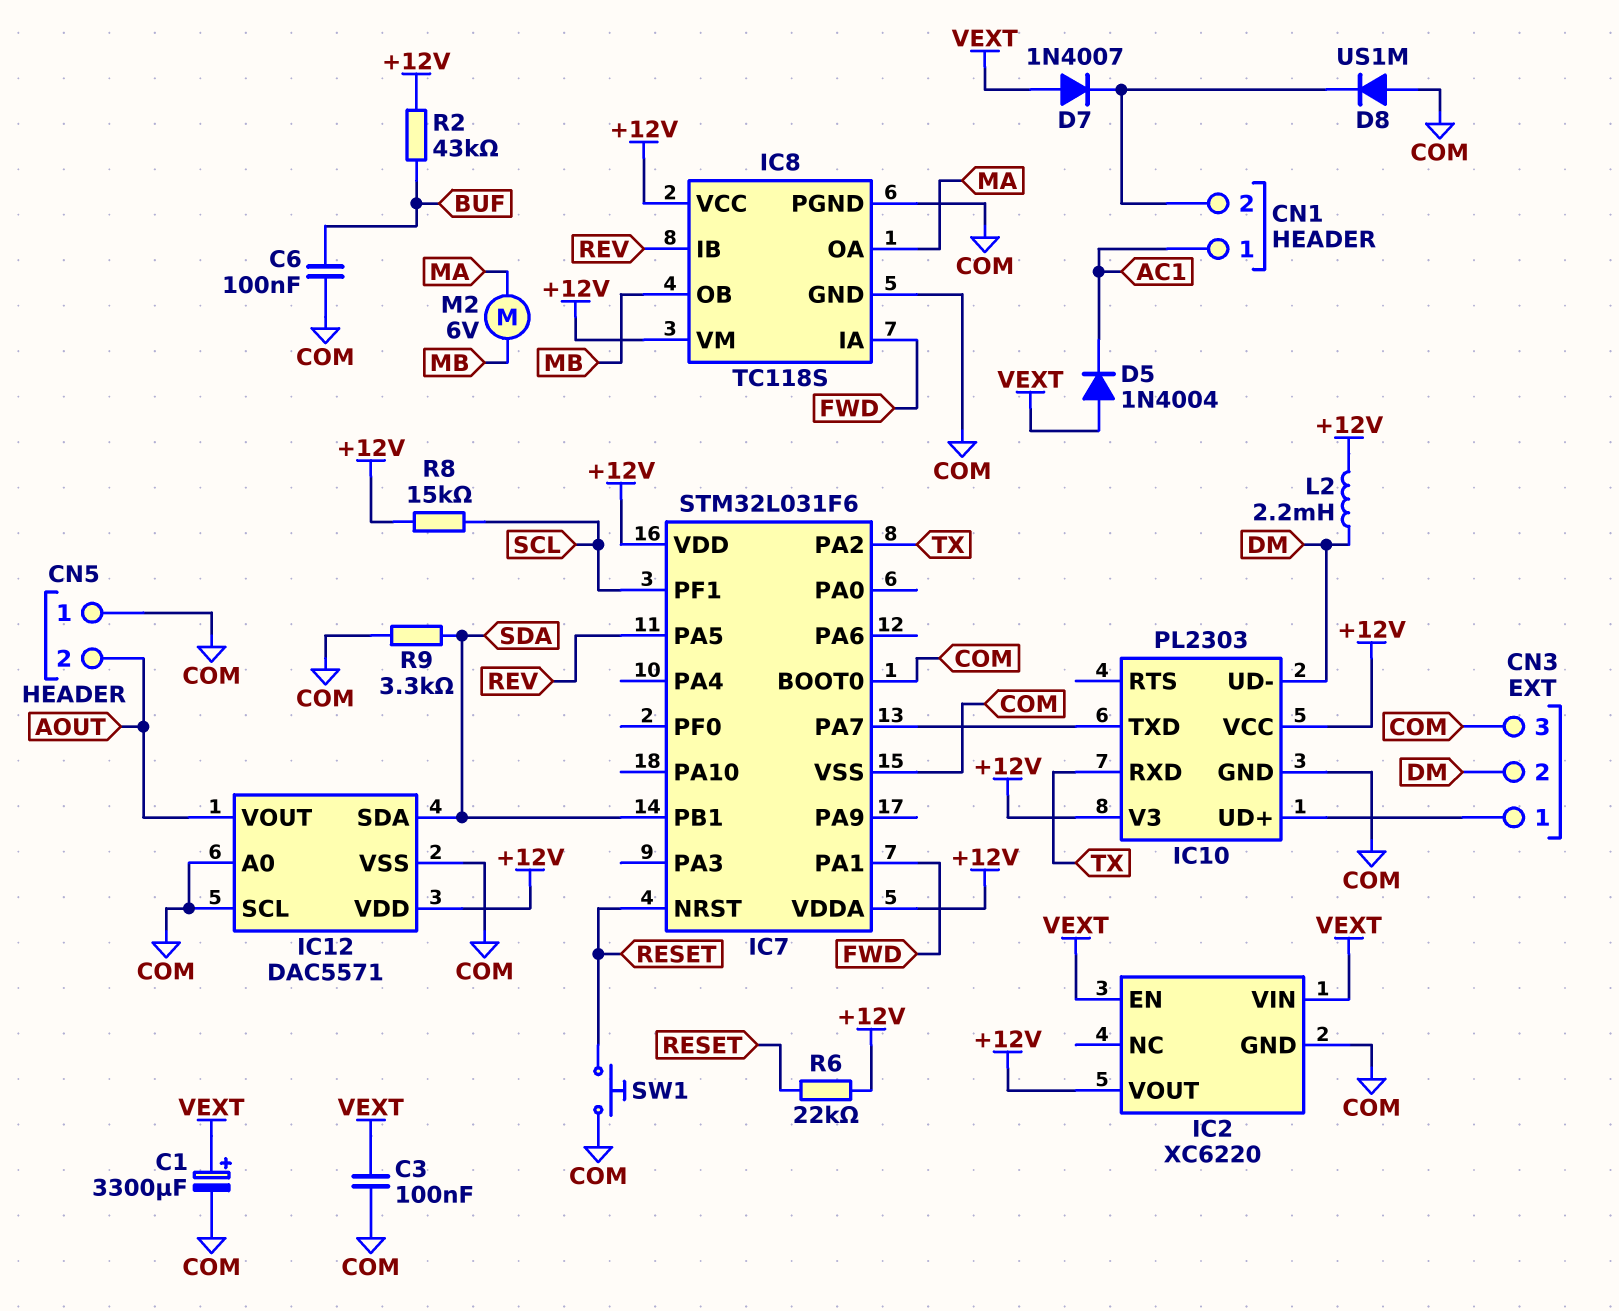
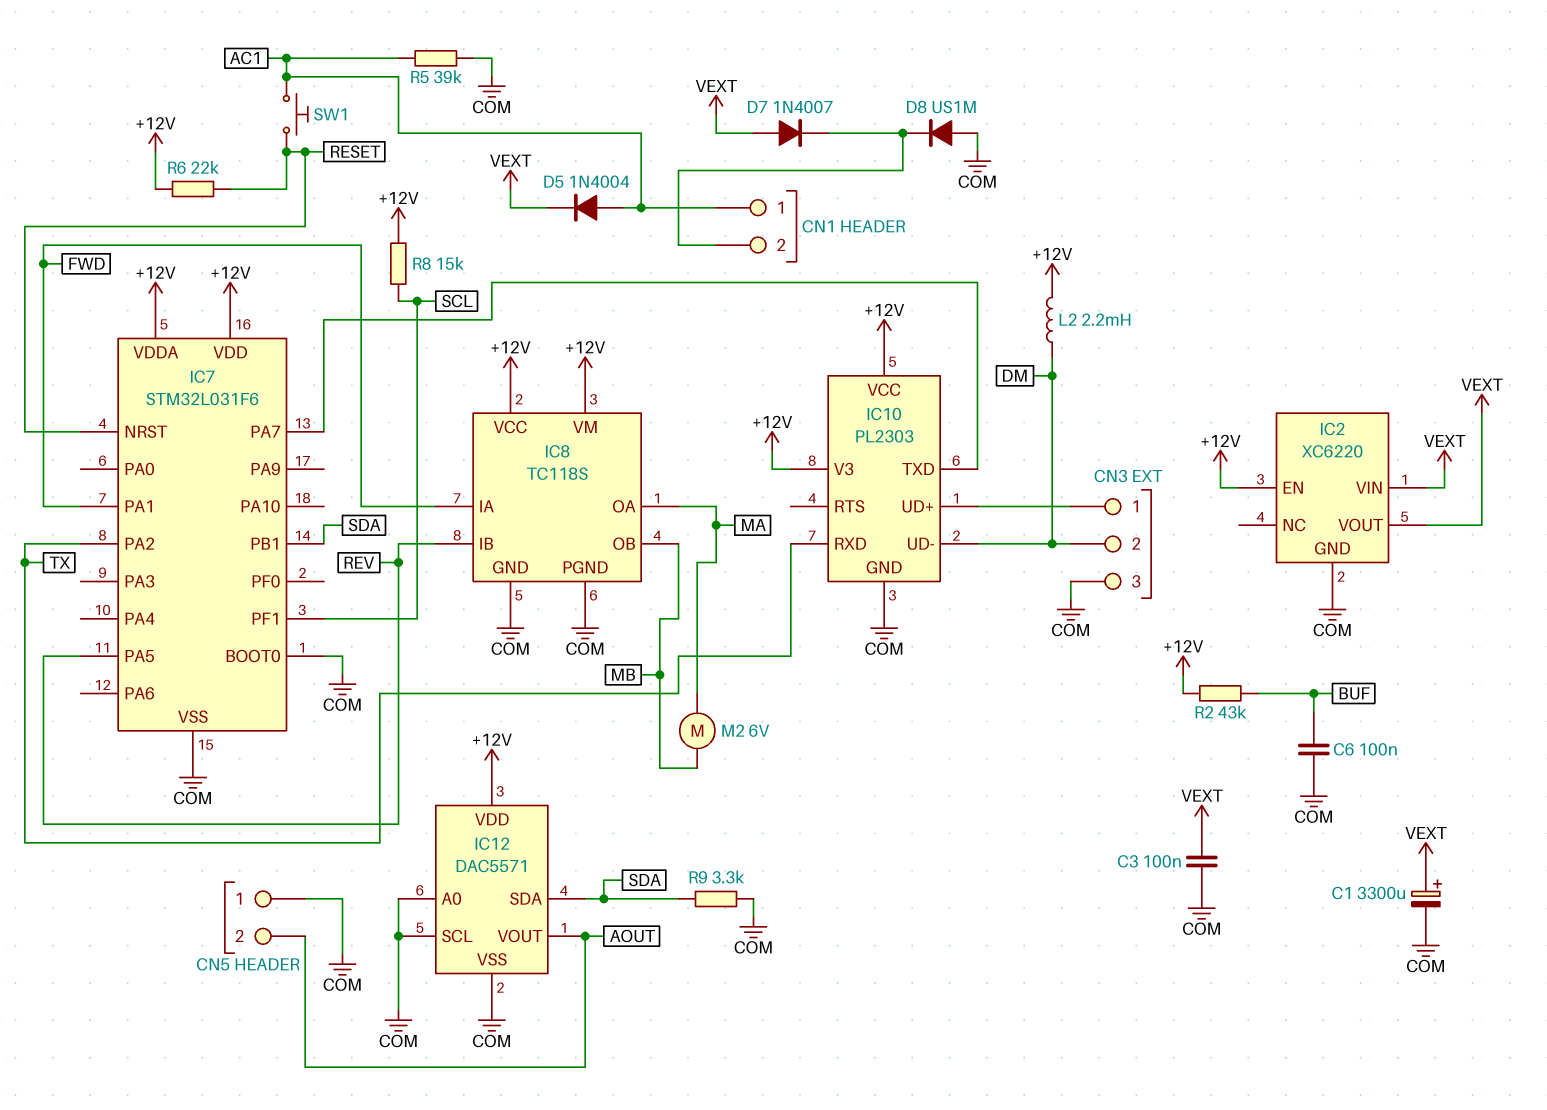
D5: diode 1N4004 (A VEXT, K AC1) -> diode 1N4004 (A AC1, K VEXT)
IC2 pin EN: VEXT -> +12V
IC2 pin VOUT: +12V -> VEXT
R5: none -> 39k (AC1, COM)
SW1: button (COM, RESET) -> button (AC1, RESET)

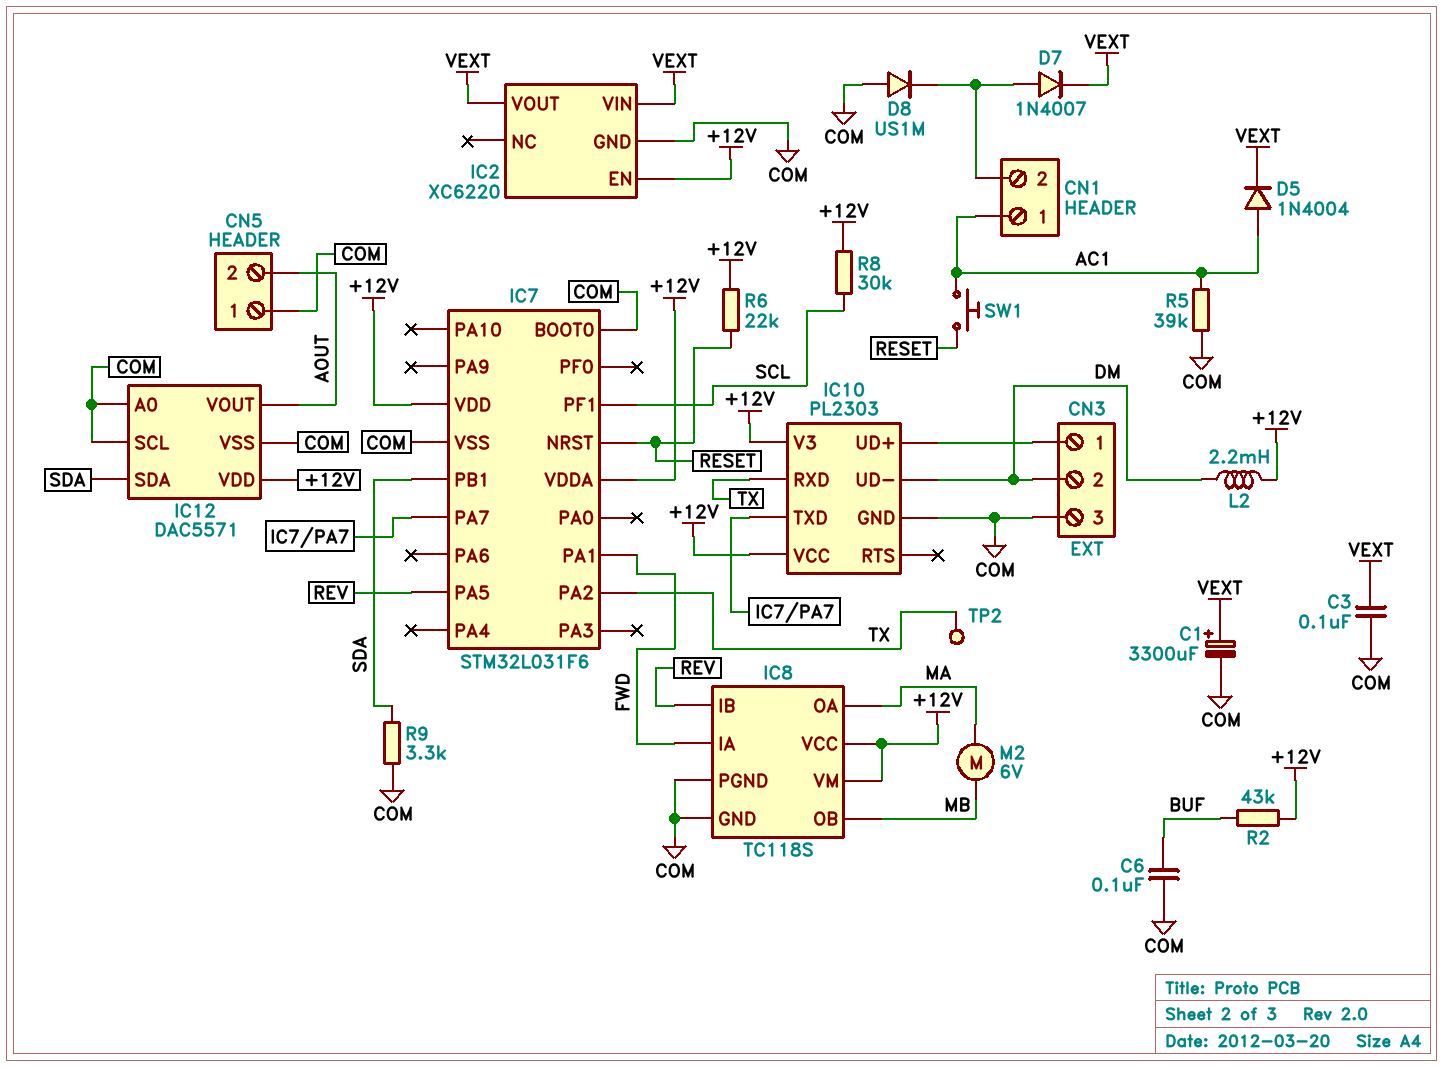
D7: diode 1N4007 (A VEXT, K CN1/2) -> diode 1N4007 (A CN1/2, K VEXT)
R8: 15k (+12V, SCL) -> 30k (+12V, SCL)
TP2: none -> test point (TX)

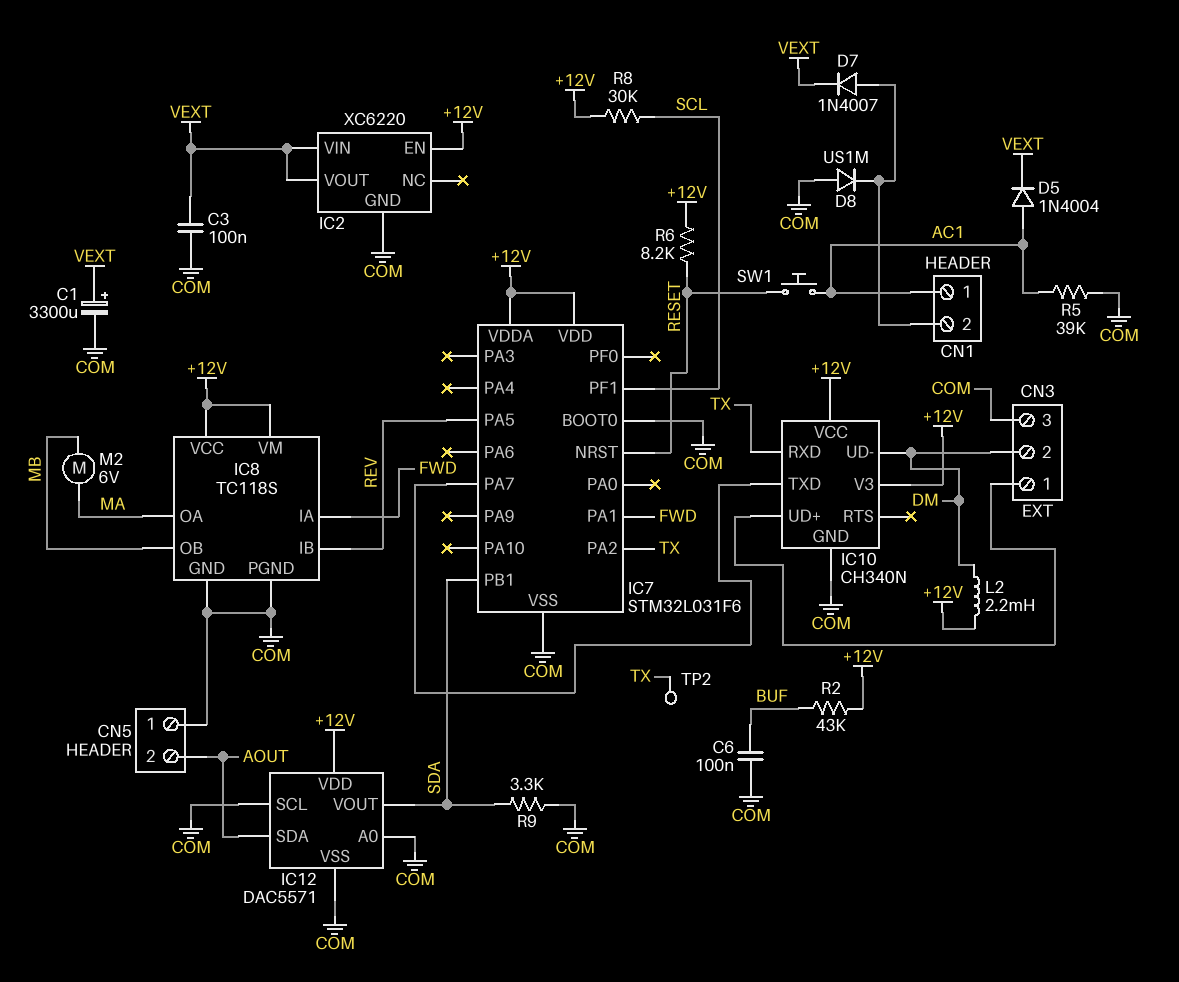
IC10: PL2303 -> CH340N
IC12 pin SDA: SDA -> AOUT
IC12 pin VOUT: AOUT -> SDA
R6: 22k (+12V, RESET) -> 8.2k (+12V, RESET)

